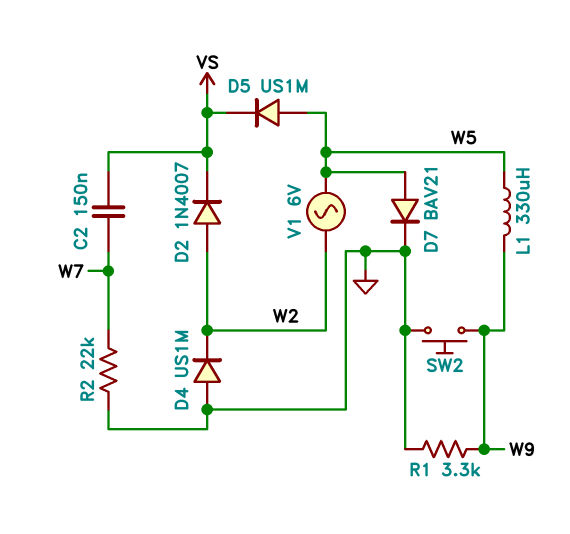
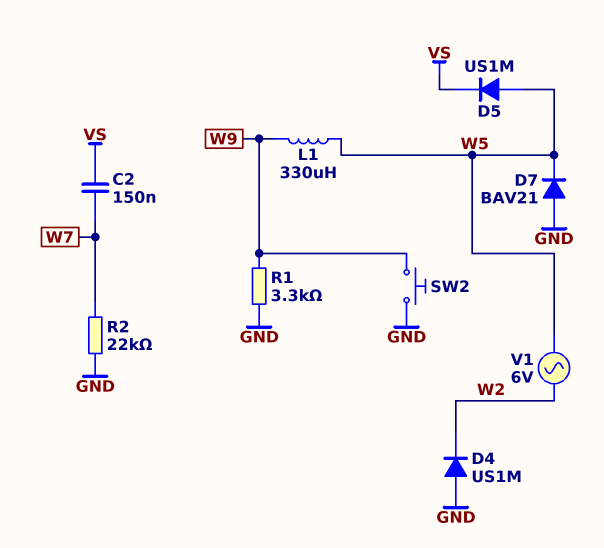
D2: diode 1N4007 (A W2, K VS) -> none
D7: diode BAV21 (A W5, K GND) -> diode BAV21 (A GND, K W5)

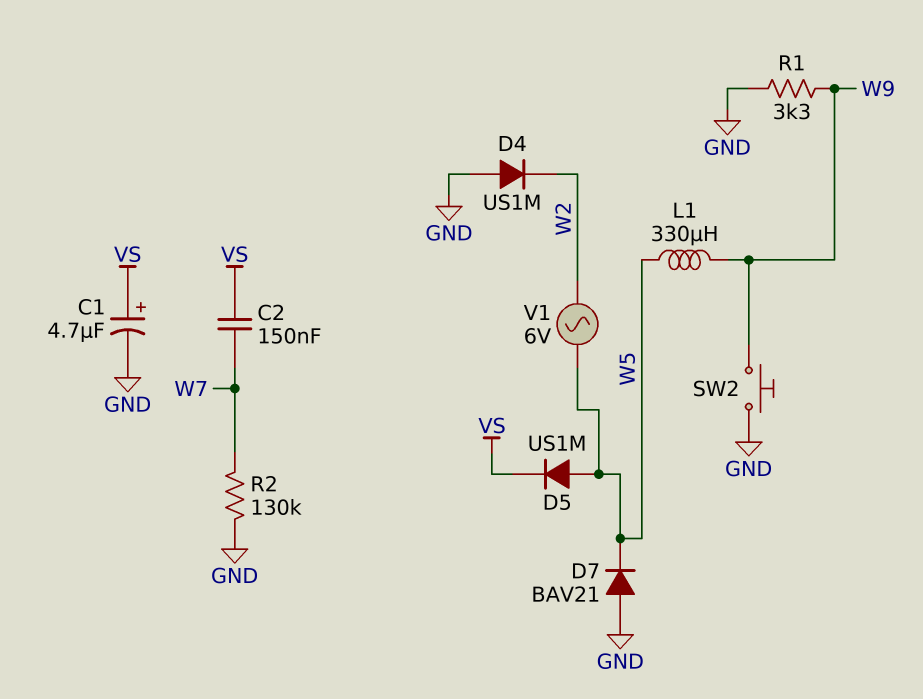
C1: none -> 4.7uF (plus VS, minus GND)
R2: 22k (GND, W7) -> 130k (GND, W7)

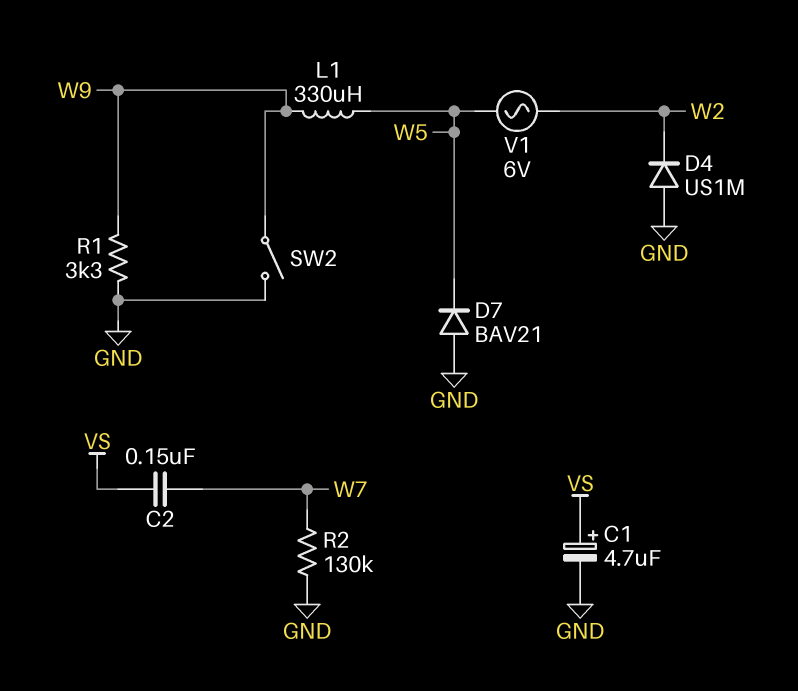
D5: diode US1M (A W5, K VS) -> none
SW2: button (GND, W9) -> switch (GND, W9)

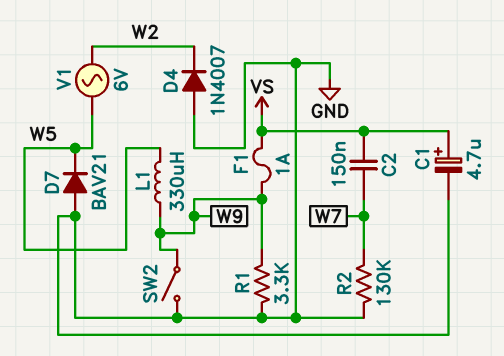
D4: diode US1M (A GND, K W2) -> diode 1N4007 (A GND, K W2)
F1: none -> 1A (VS, W9)

